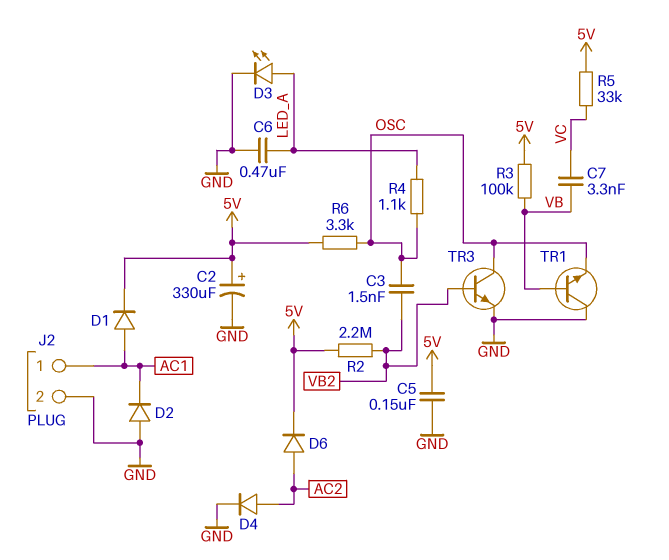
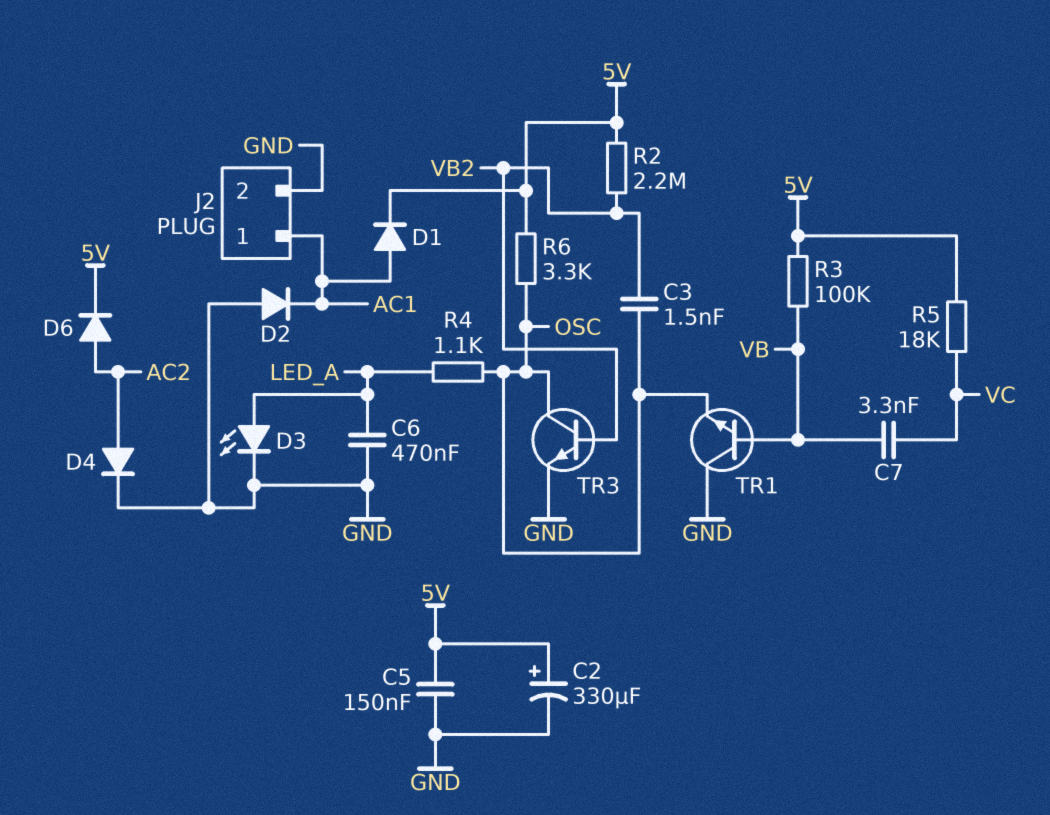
R5: 33k (5V, VC) -> 18k (5V, VC)

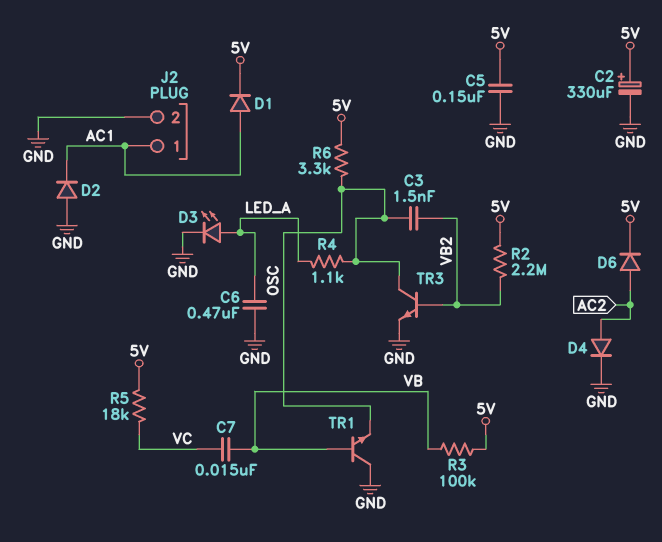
C7: 3.3nF (VB, VC) -> 15nF (VB, VC)

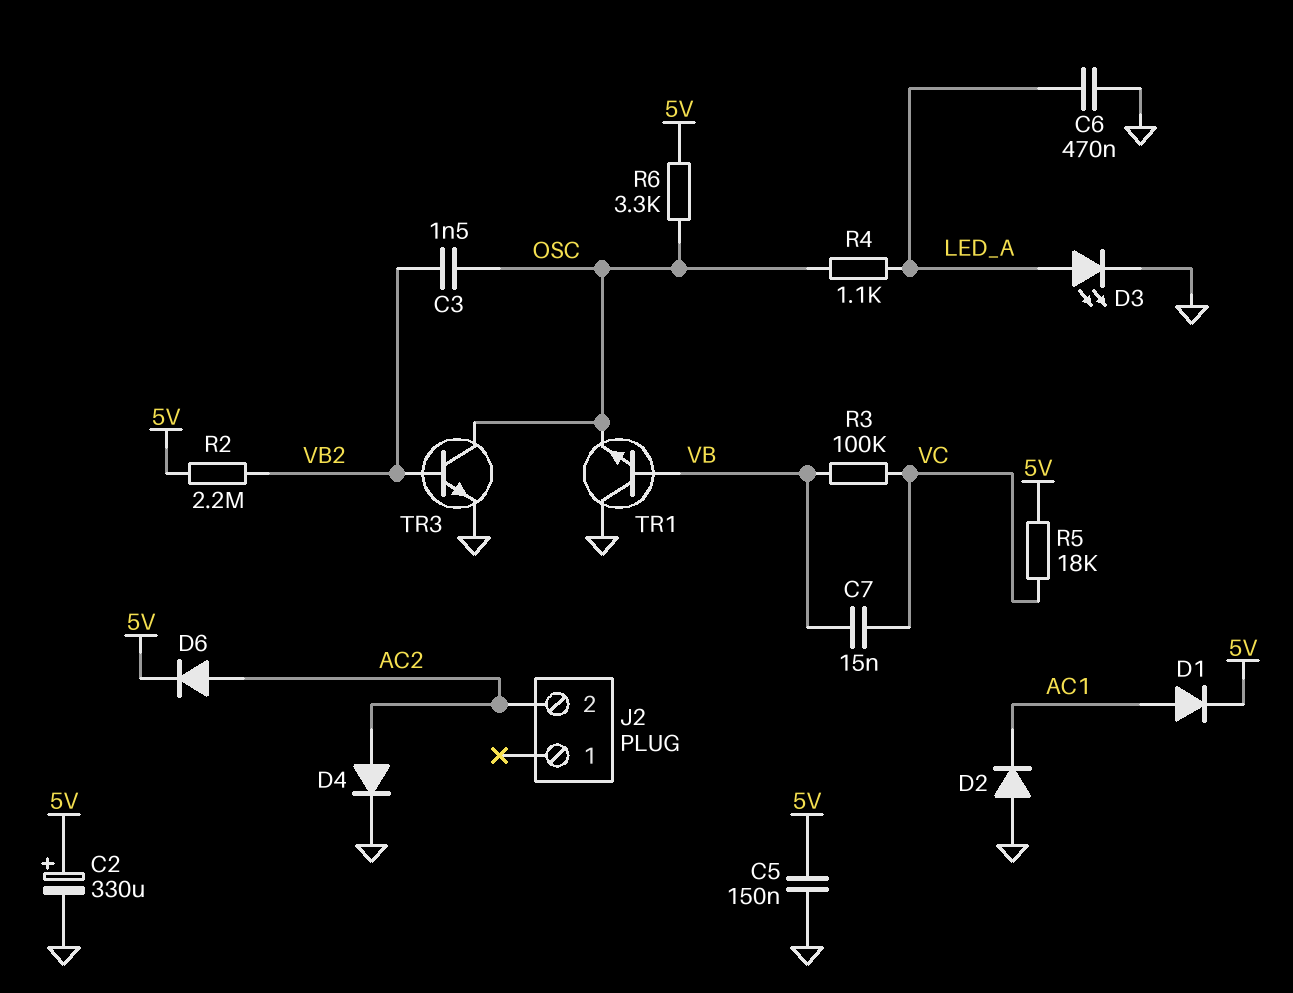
J2 pin 1: AC1 -> none
J2 pin 2: GND -> AC2
R3: 100k (5V, VB) -> 100k (VB, VC)

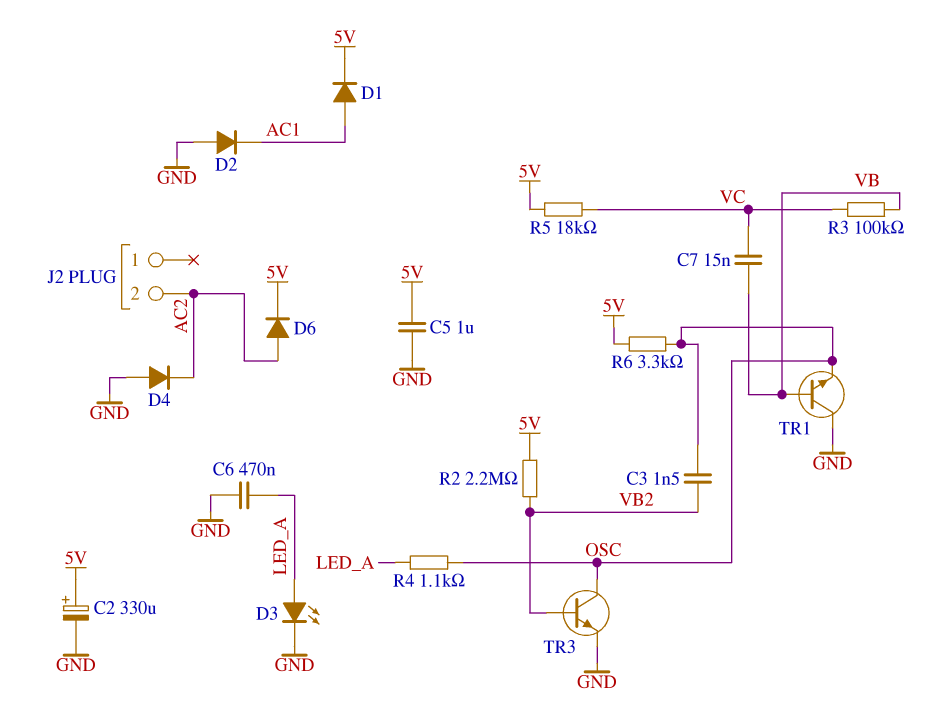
C5: 150nF (5V, GND) -> 1uF (5V, GND)
D4: diode (A AC2, K GND) -> diode (A GND, K AC2)

